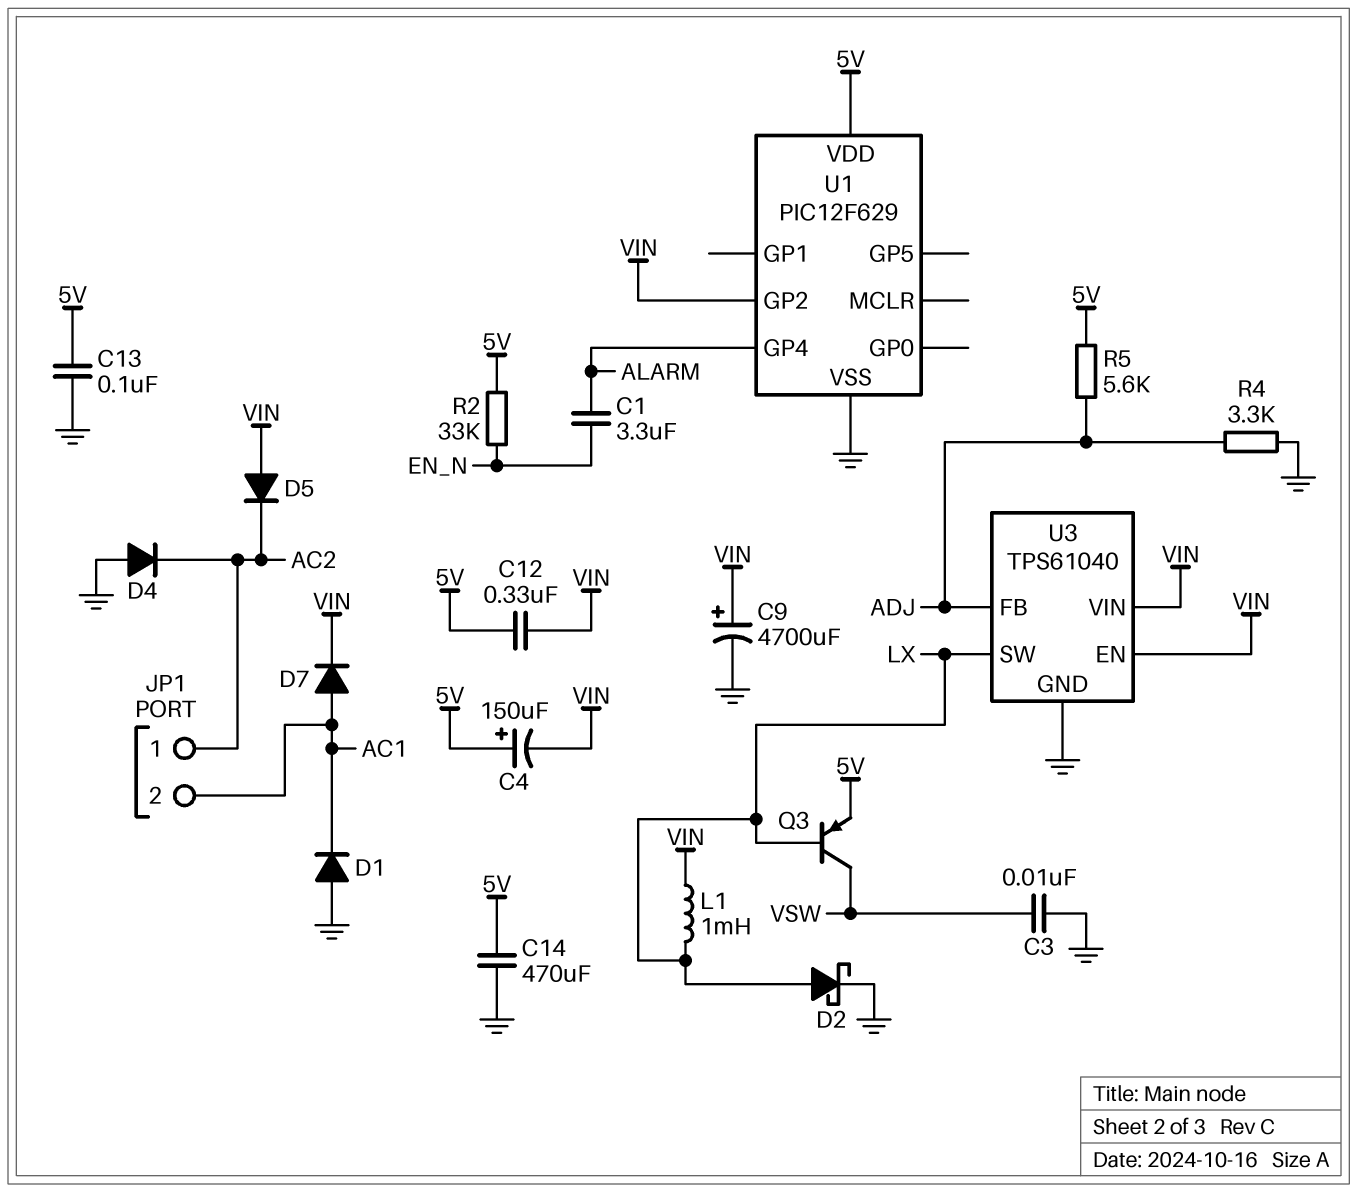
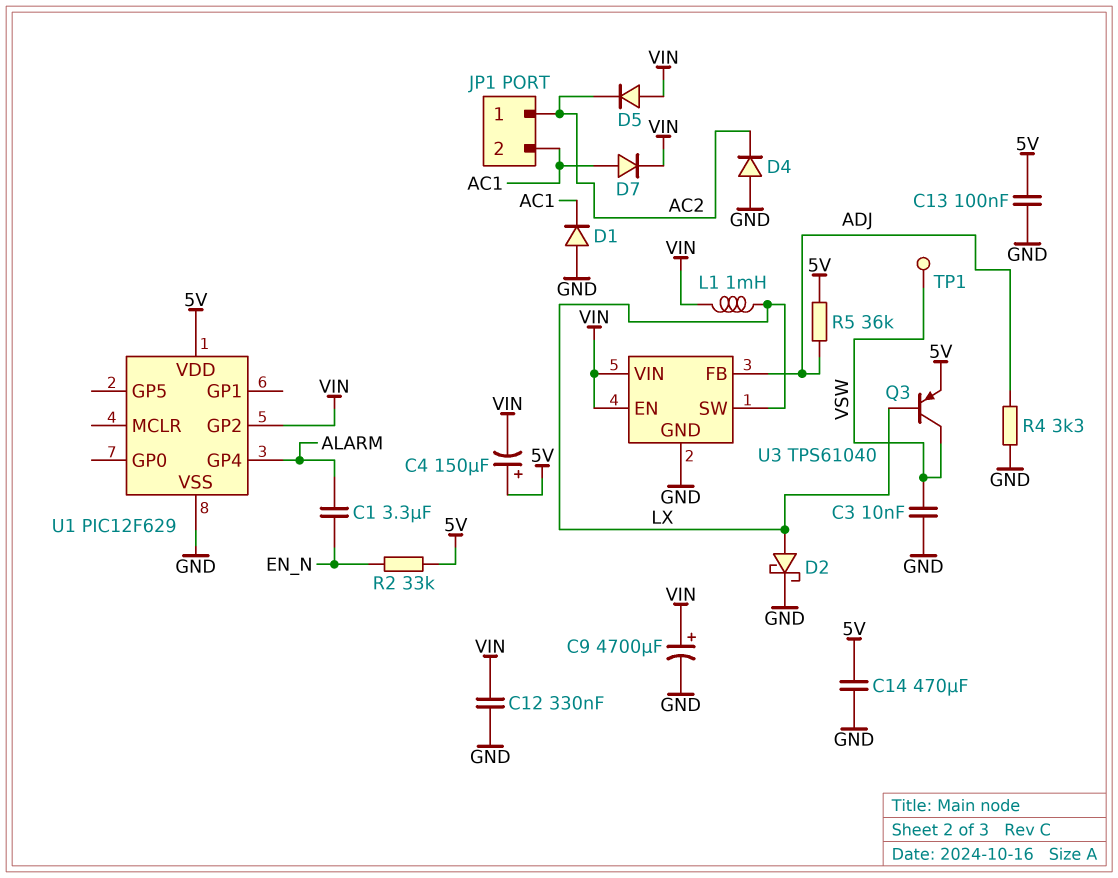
C12: 330nF (5V, VIN) -> 330nF (GND, VIN)
R5: 5.6k (5V, ADJ) -> 36k (5V, ADJ)
TP1: none -> test point (VSW)

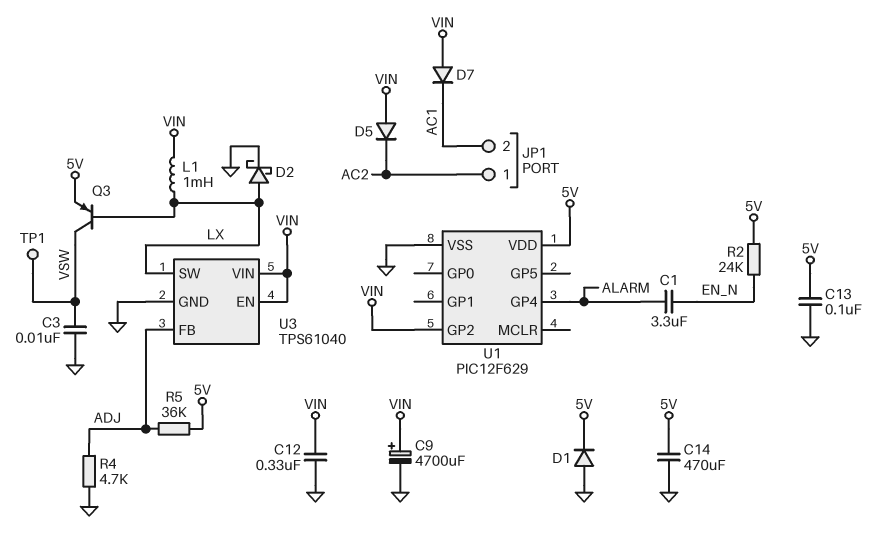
C4: 150uF (plus 5V, minus VIN) -> none
D1: diode (A GND, K AC1) -> diode (A GND, K 5V)
D4: diode (A GND, K AC2) -> none
D7: diode (A AC1, K VIN) -> diode (A VIN, K AC1)
R2: 33k (5V, EN_N) -> 24k (5V, EN_N)
R4: 3.3k (ADJ, GND) -> 4.7k (ADJ, GND)

